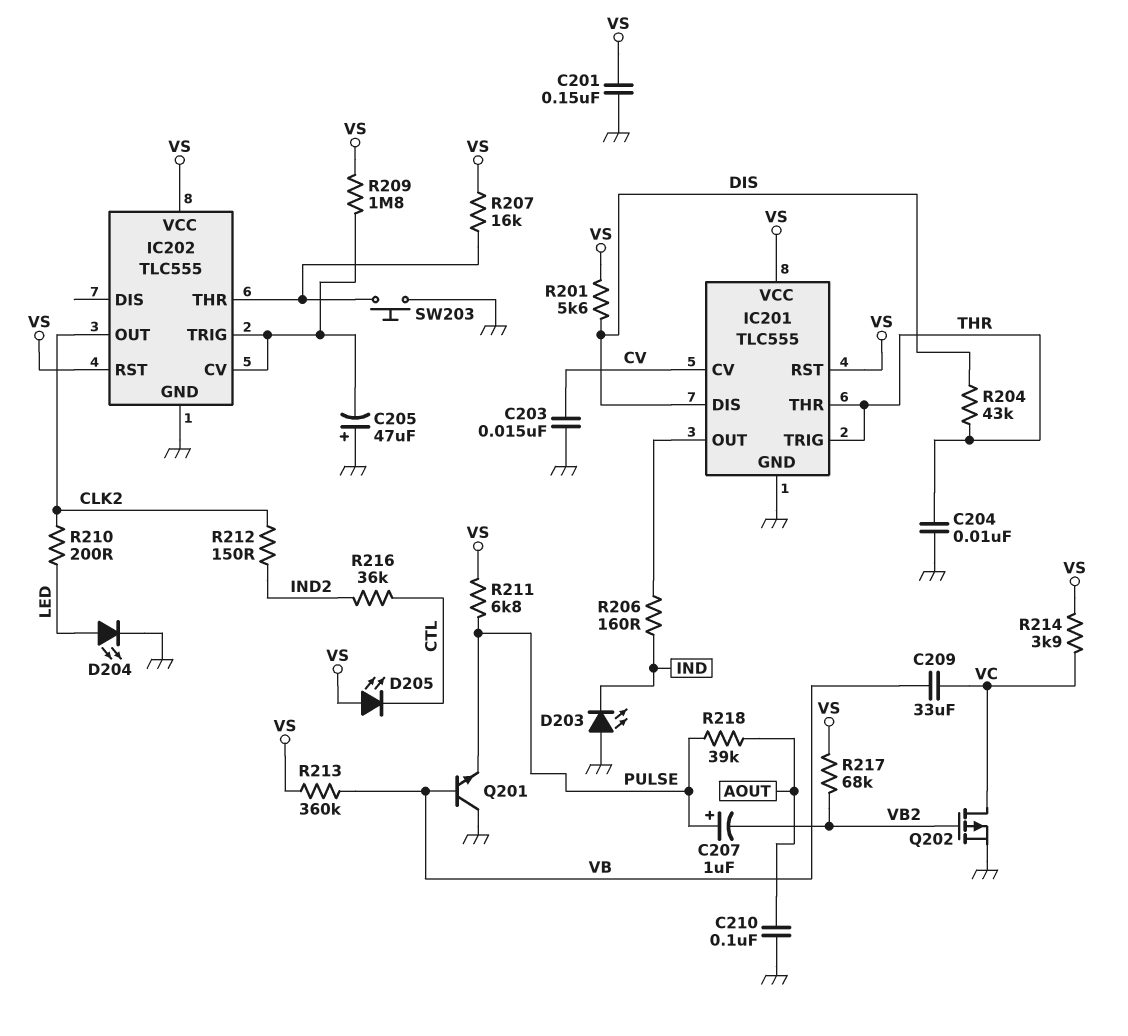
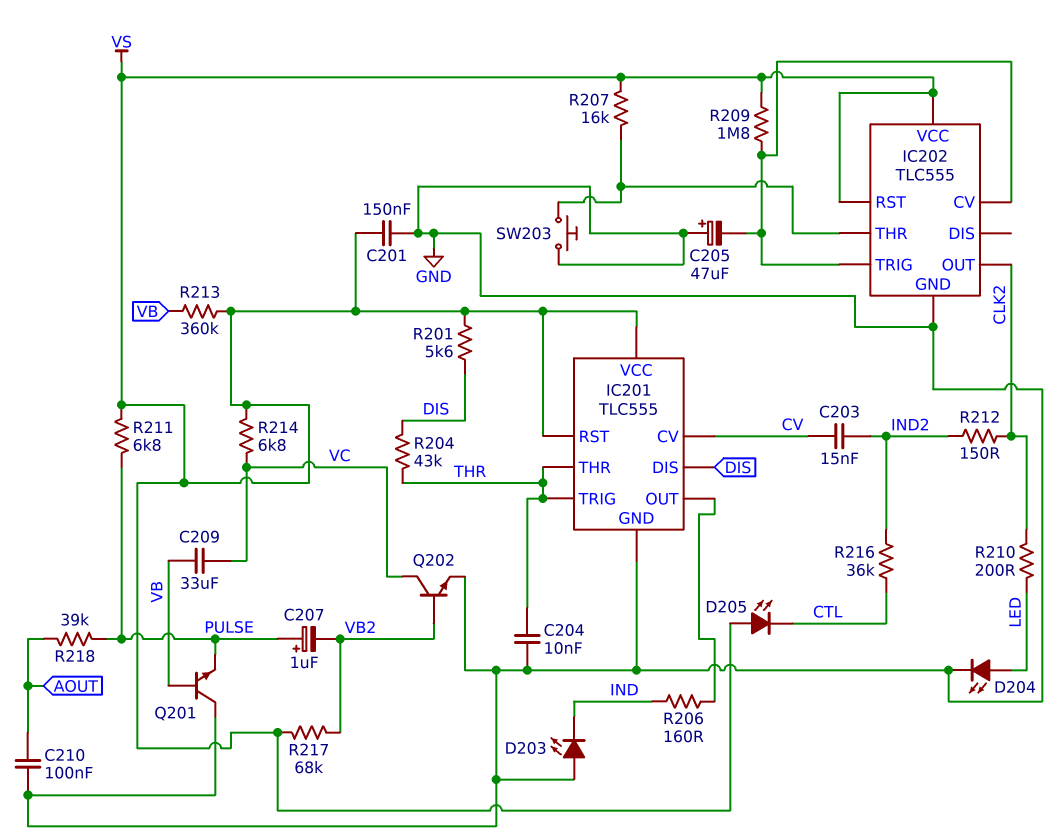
C203: 15nF (CV, GND) -> 15nF (CV, IND2)
Q202: PMOS (G VB2, D VC, S GND) -> NPN (B VB2, C VC, E GND)
R214: 3.9k (VC, VS) -> 6.8k (VC, VS)

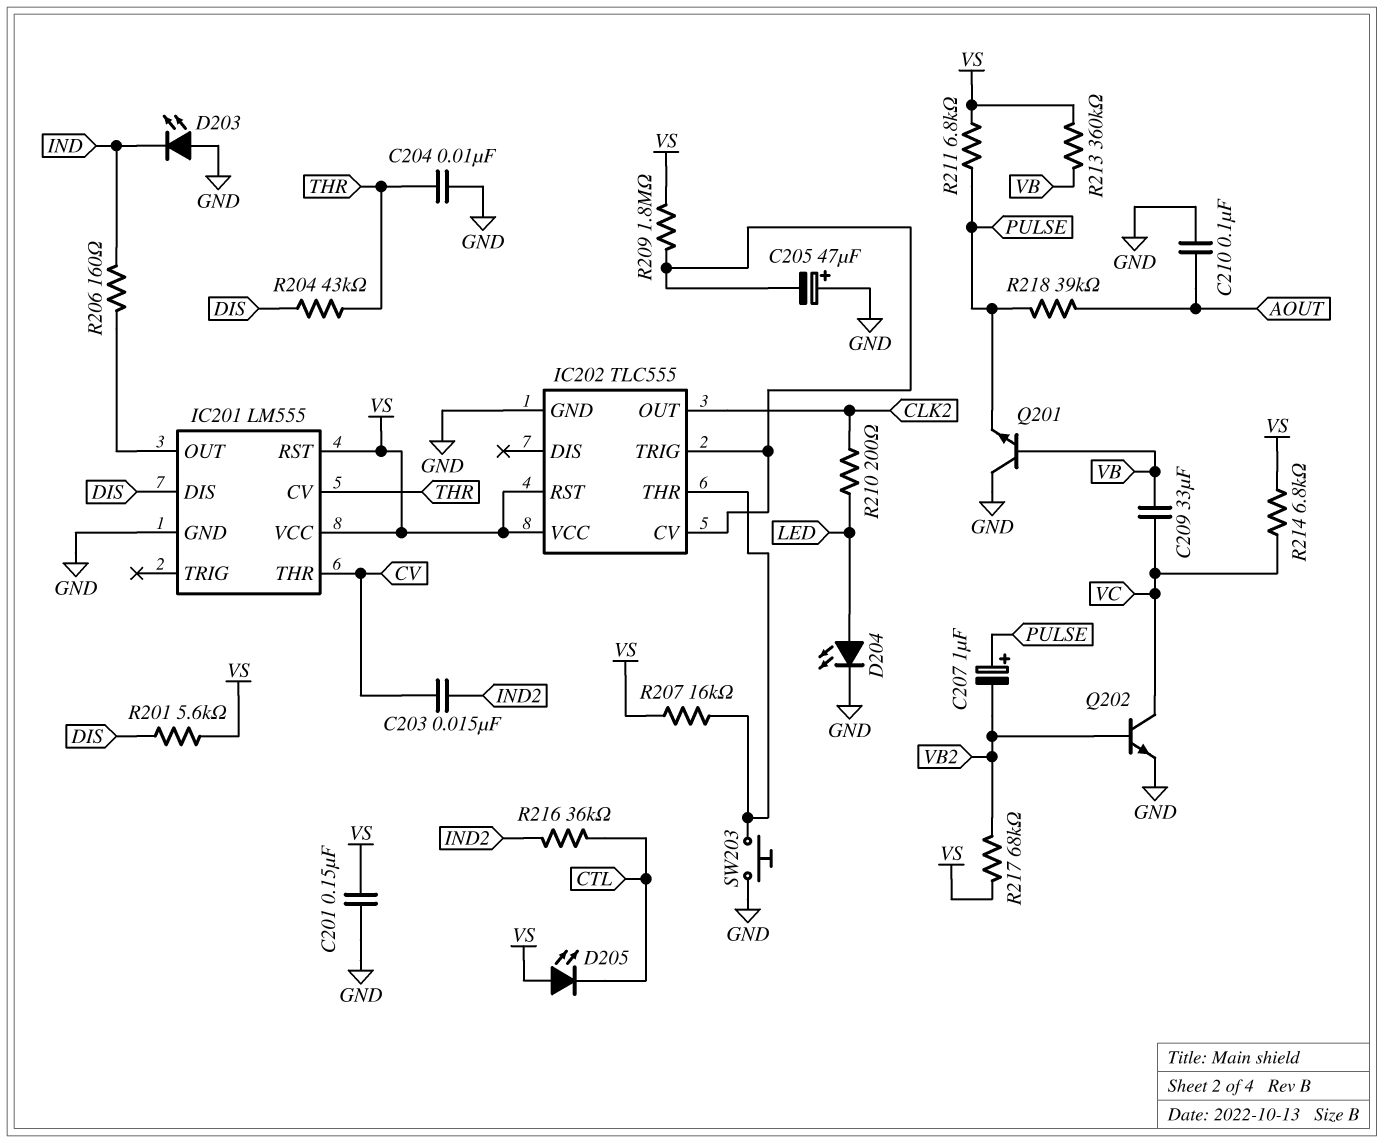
IC201: TLC555 -> LM555
IC201 pin CV: CV -> THR
IC201 pin THR: THR -> CV
IC201 pin TRIG: THR -> none
R212: 150 (CLK2, IND2) -> none

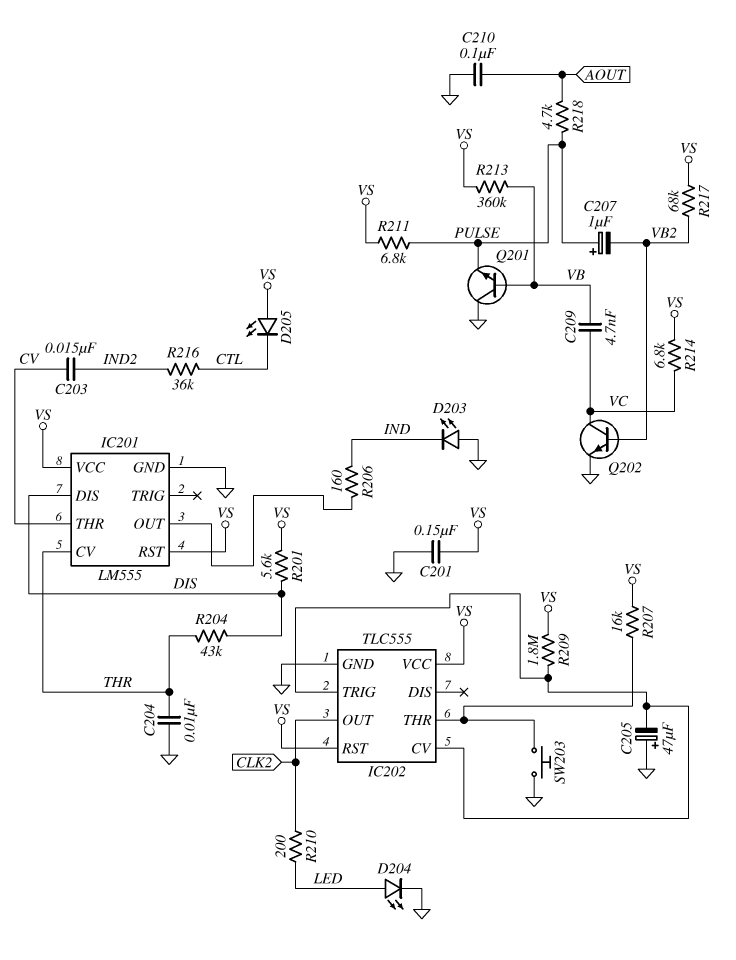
C209: 33uF (VB, VC) -> 4.7nF (VB, VC)
R218: 39k (AOUT, PULSE) -> 4.7k (AOUT, PULSE)

